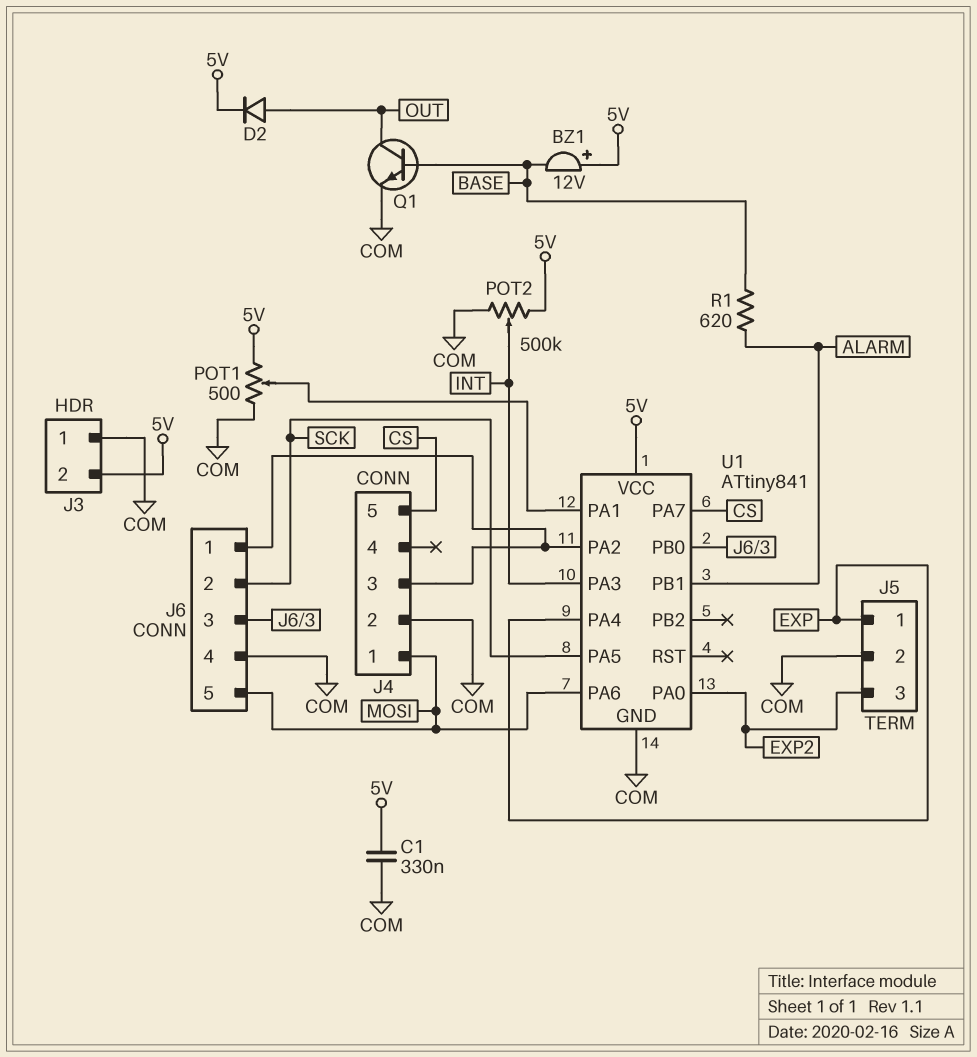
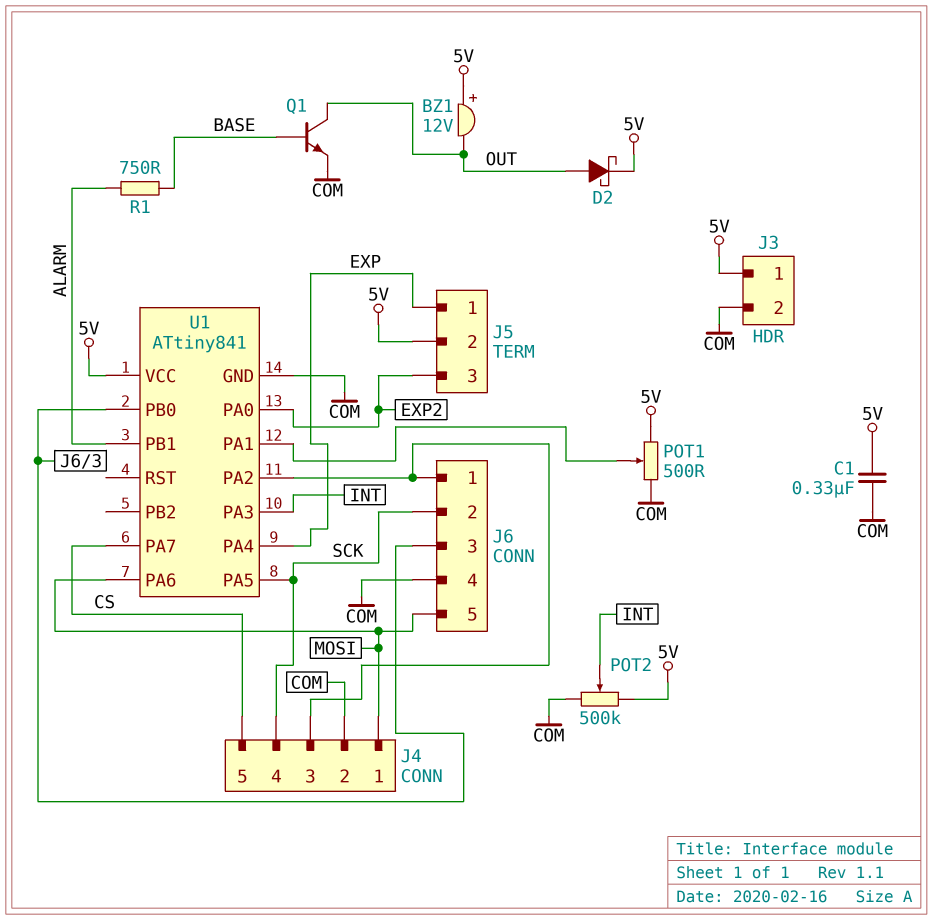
BZ1: buzzer 12V (plus 5V, minus BASE) -> buzzer 12V (plus 5V, minus OUT)
D2: diode (A OUT, K 5V) -> schottky (A OUT, K 5V)
J3 pin 1: COM -> 5V
J3 pin 2: 5V -> COM
J4 pin 4: none -> SCK
J5 pin 2: COM -> 5V
R1: 620 (ALARM, BASE) -> 750 (ALARM, BASE)

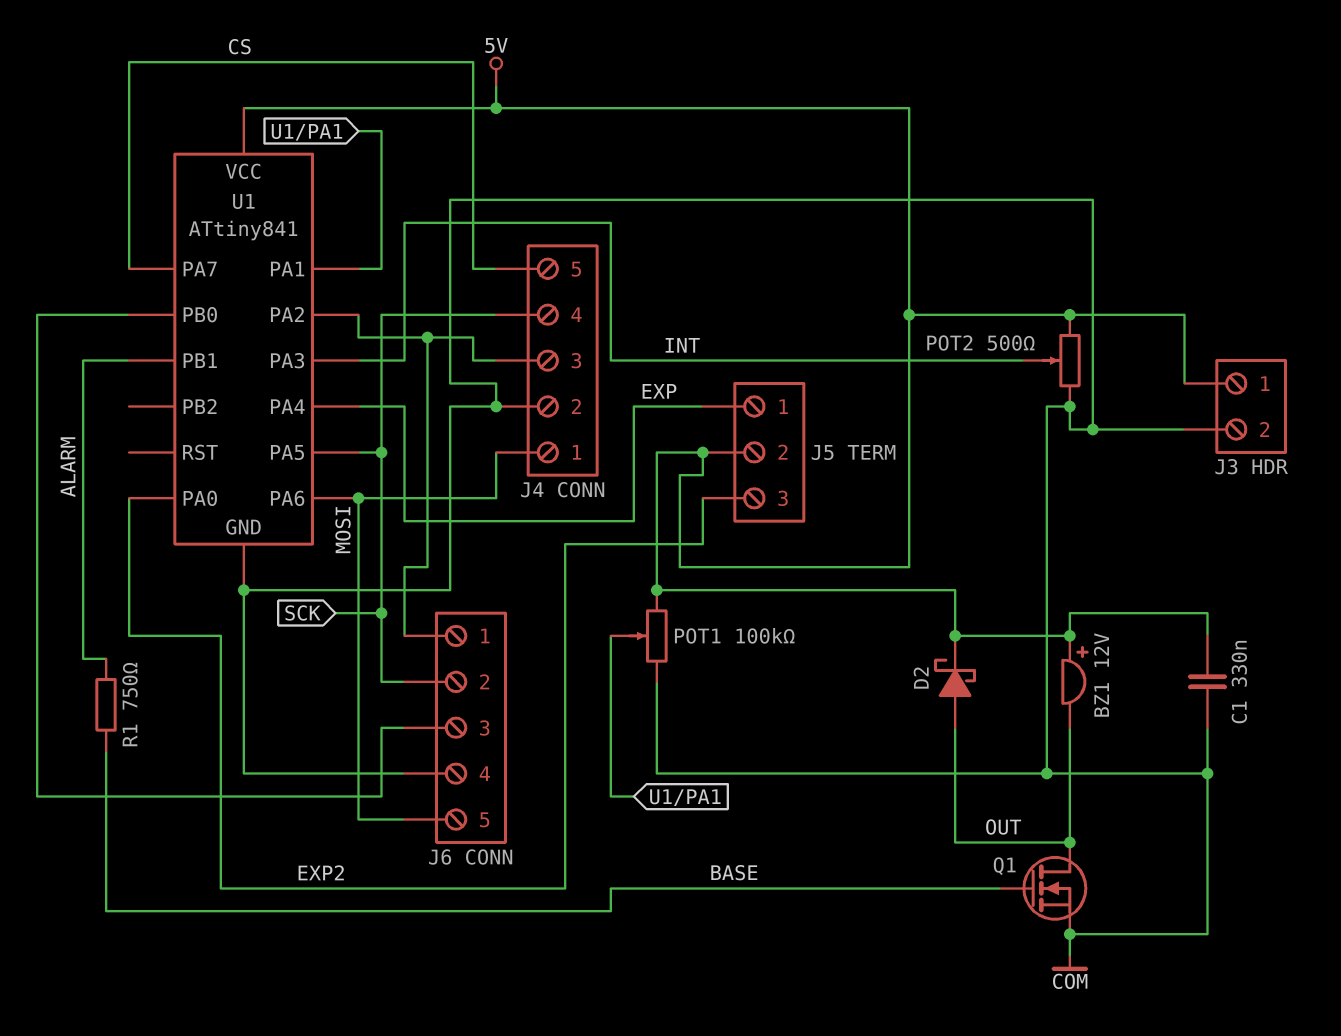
POT1: 500 (5V, COM, wiper U1/PA1) -> 100k (5V, COM, wiper U1/PA1)
POT2: 500k (5V, COM, wiper INT) -> 500 (5V, COM, wiper INT)
Q1: NPN (B BASE, C OUT, E COM) -> NMOS (G BASE, D OUT, S COM)

